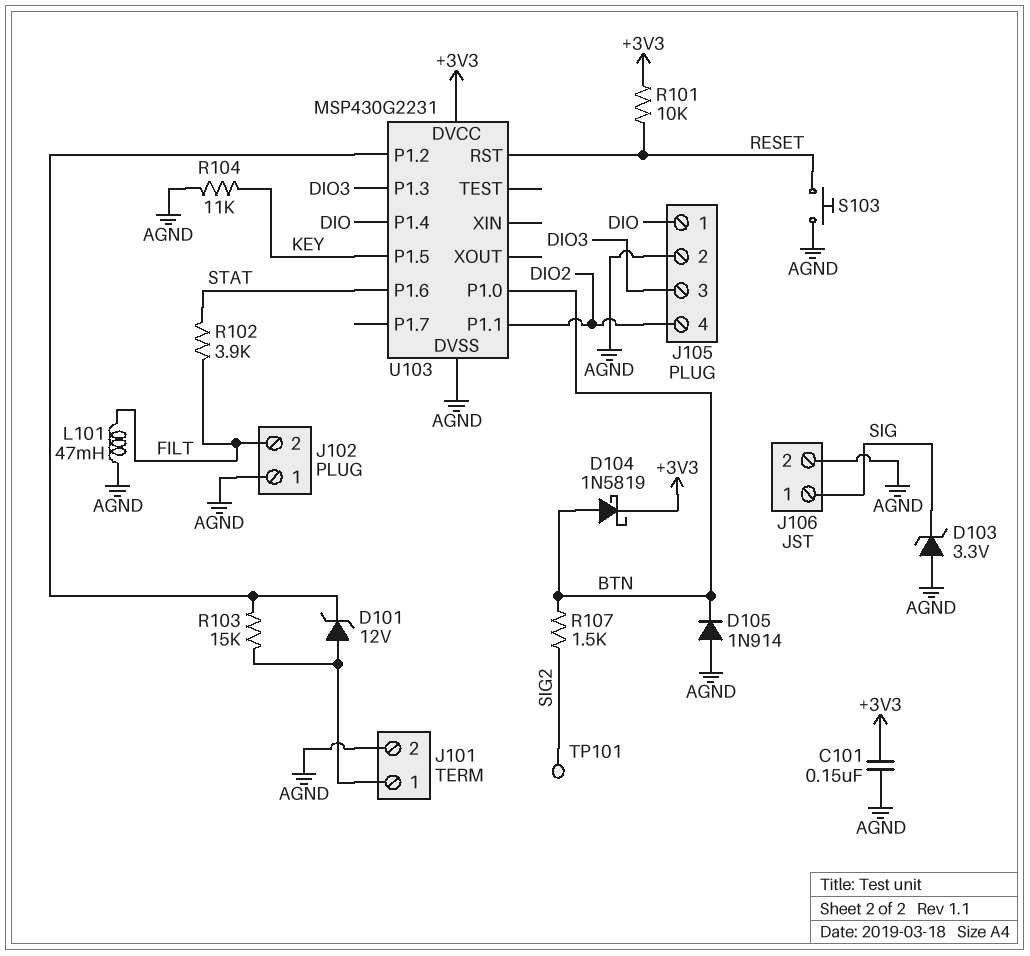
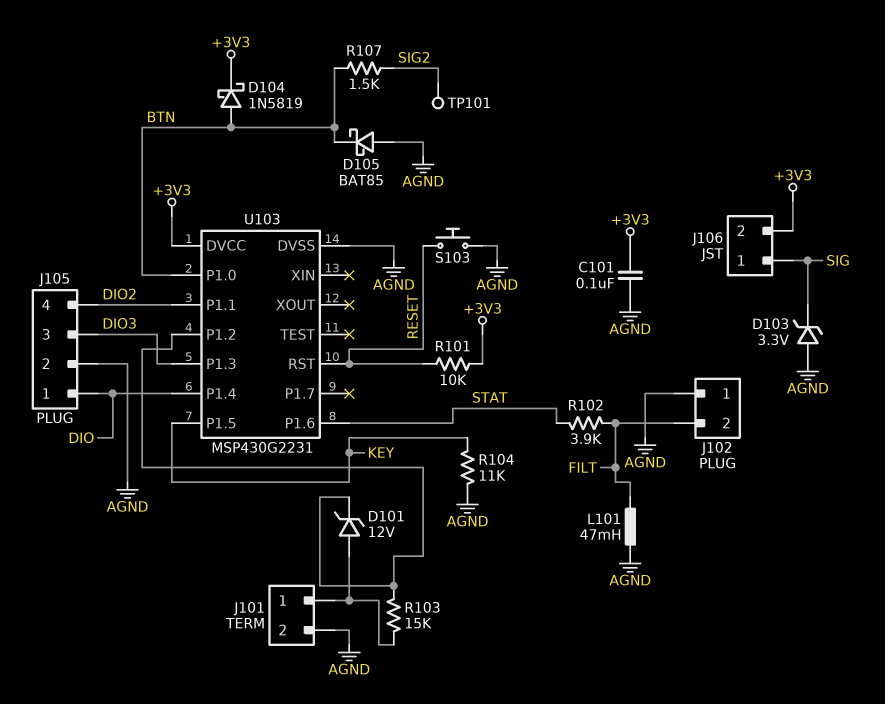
C101: 150nF (+3V3, AGND) -> 100nF (+3V3, AGND)
D105: diode 1N914 (A AGND, K BTN) -> schottky BAT85 (A AGND, K BTN)
J106 pin 2: AGND -> +3V3

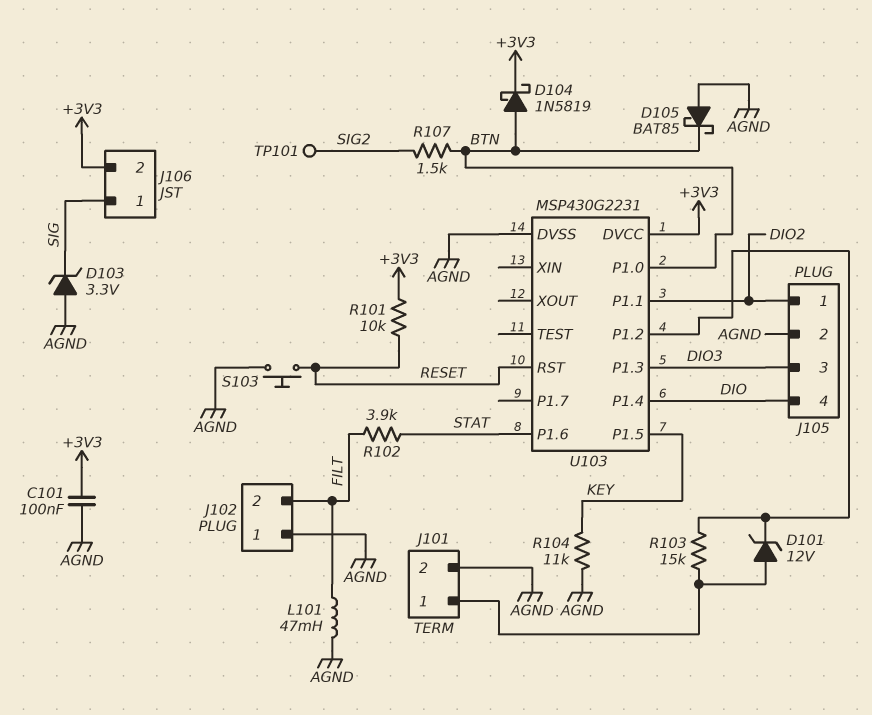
J105 pin 1: DIO -> DIO2
J105 pin 4: DIO2 -> DIO

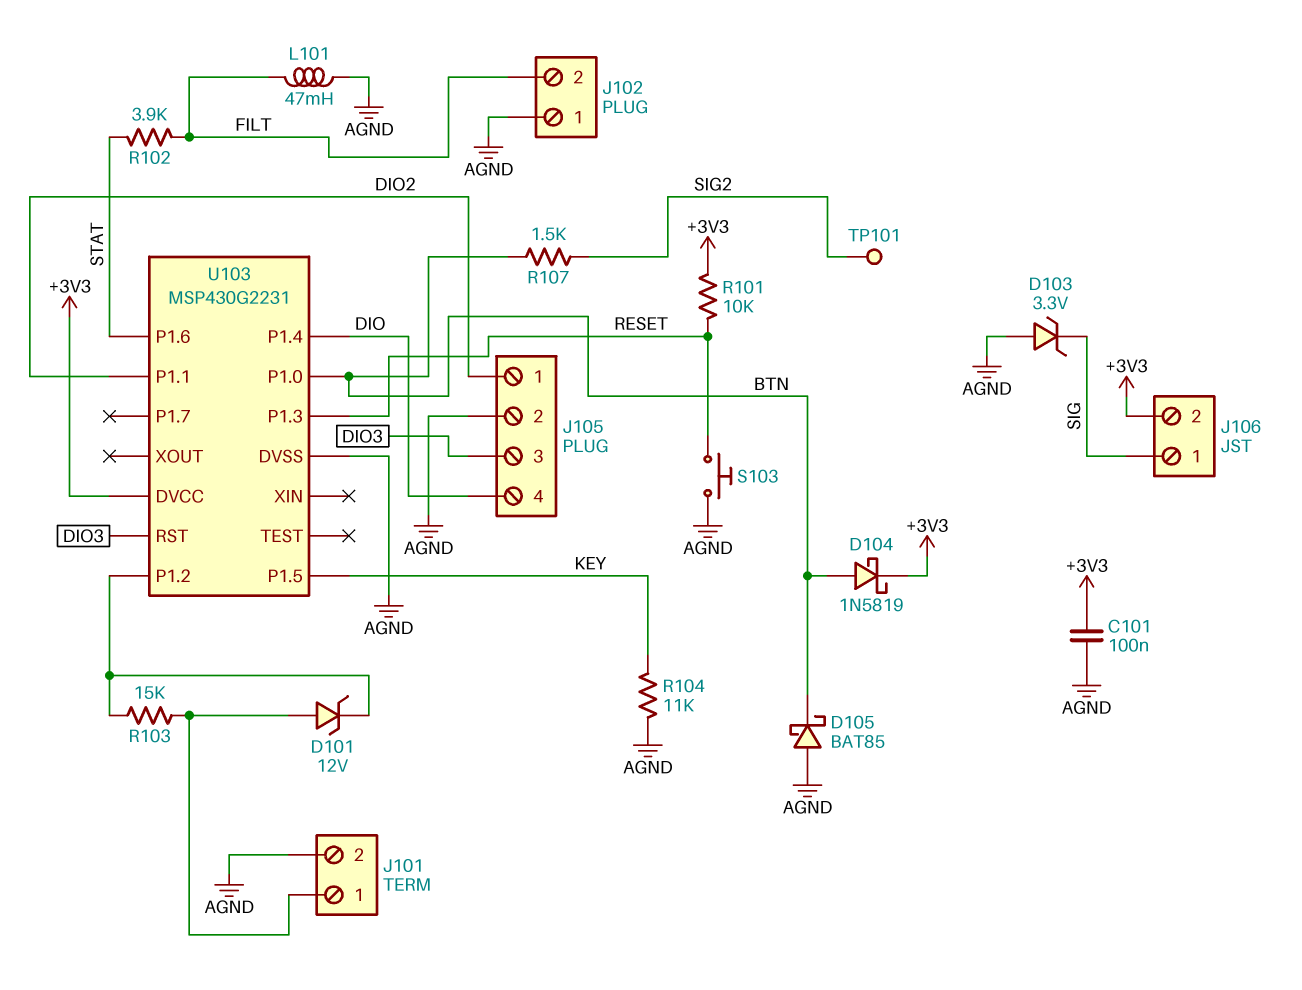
U103 pin P1.3: DIO3 -> RESET
U103 pin RST: RESET -> DIO3

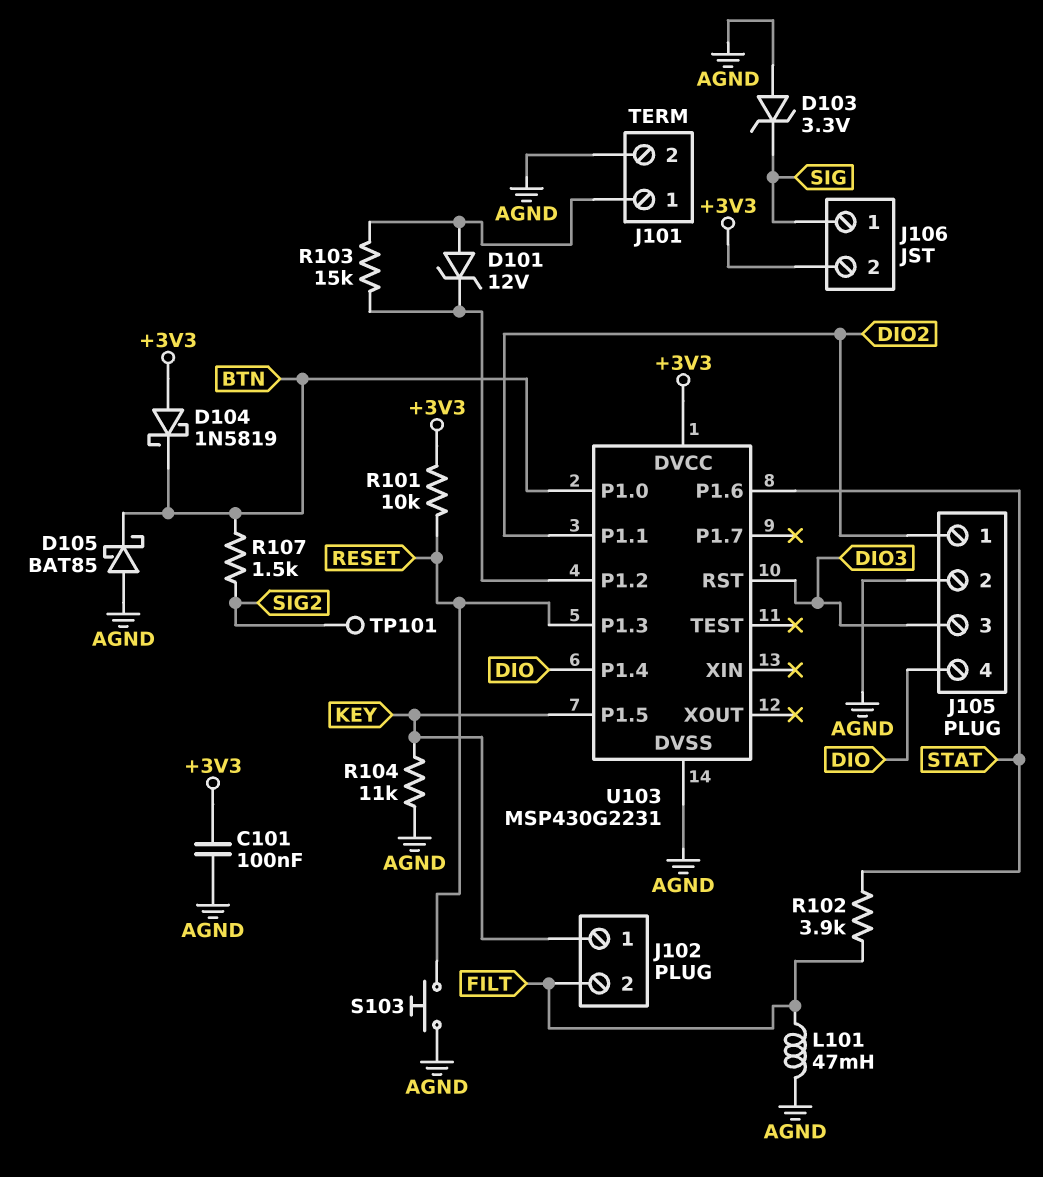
D104: schottky 1N5819 (A BTN, K +3V3) -> schottky 1N5819 (A +3V3, K BTN)
J102 pin 1: AGND -> KEY

